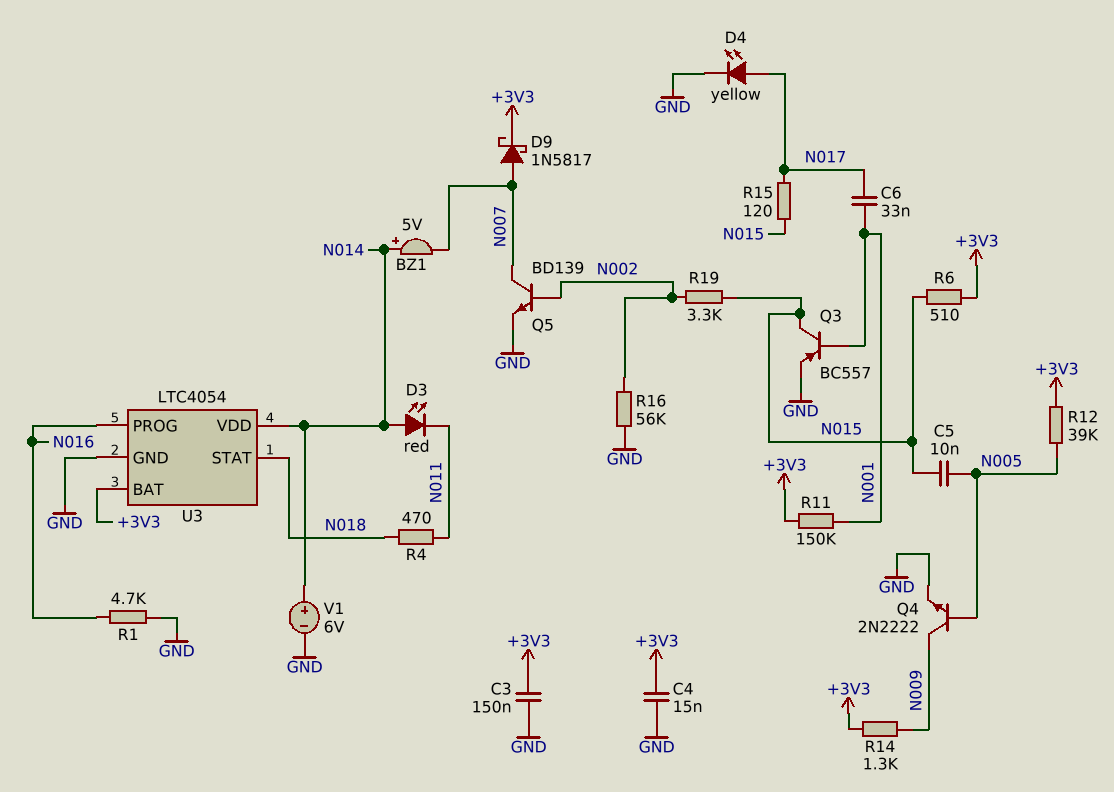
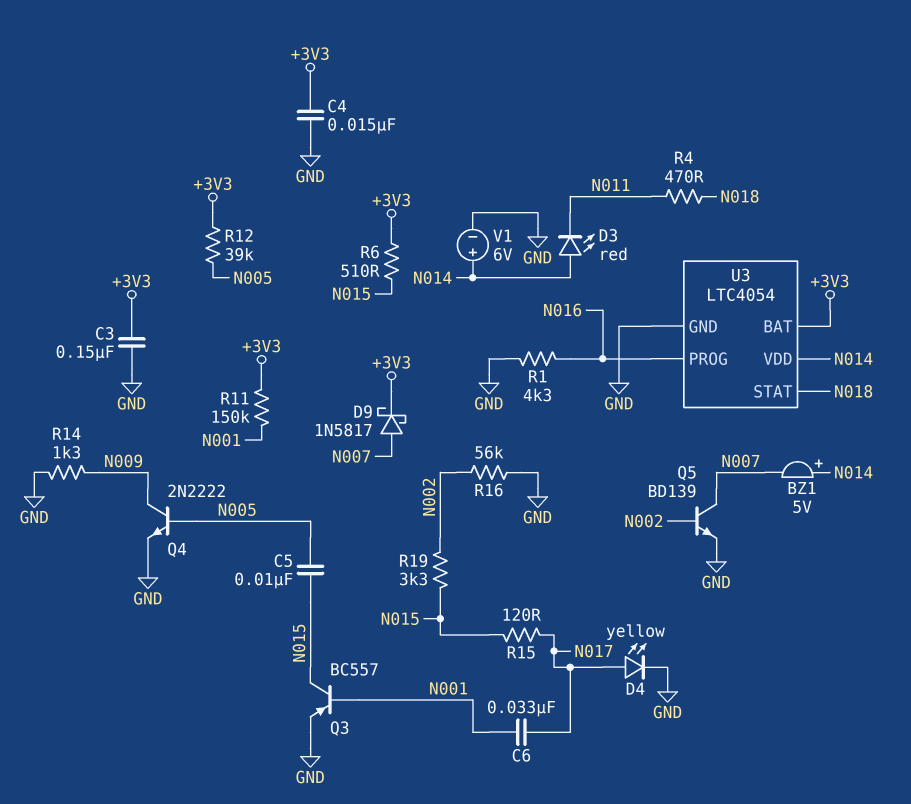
R1: 4.7k (GND, N016) -> 4.3k (GND, N016)
R14: 1.3k (+3V3, N009) -> 1.3k (GND, N009)

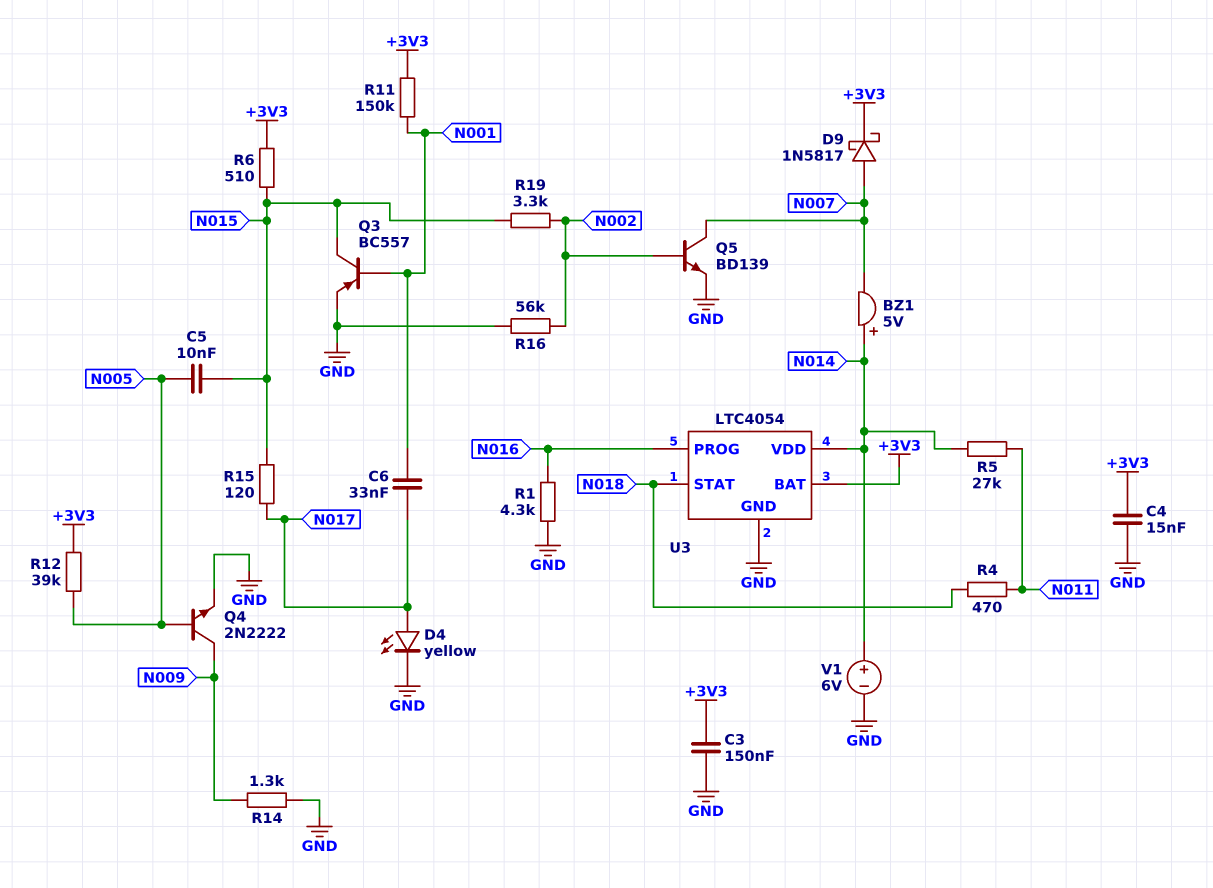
D3: LED red (A N014, K N011) -> none
R5: none -> 27k (N011, N014)

